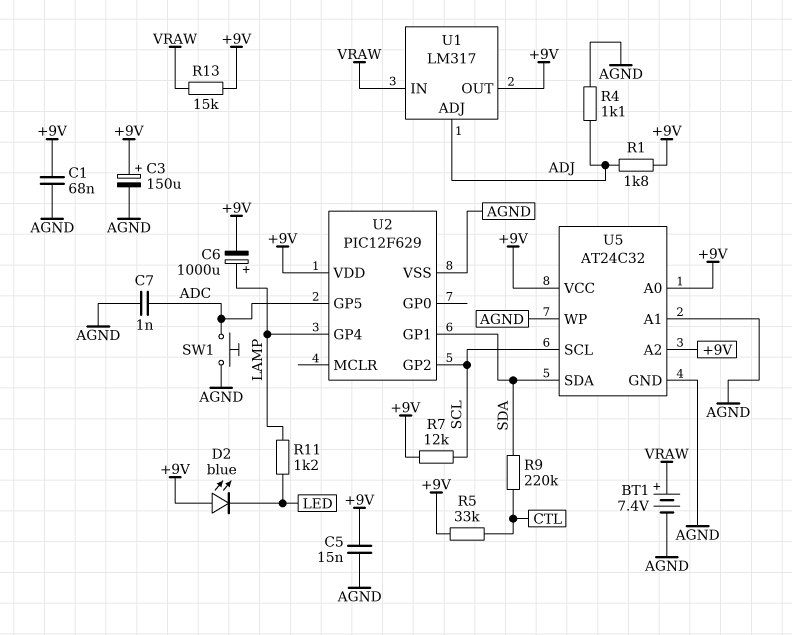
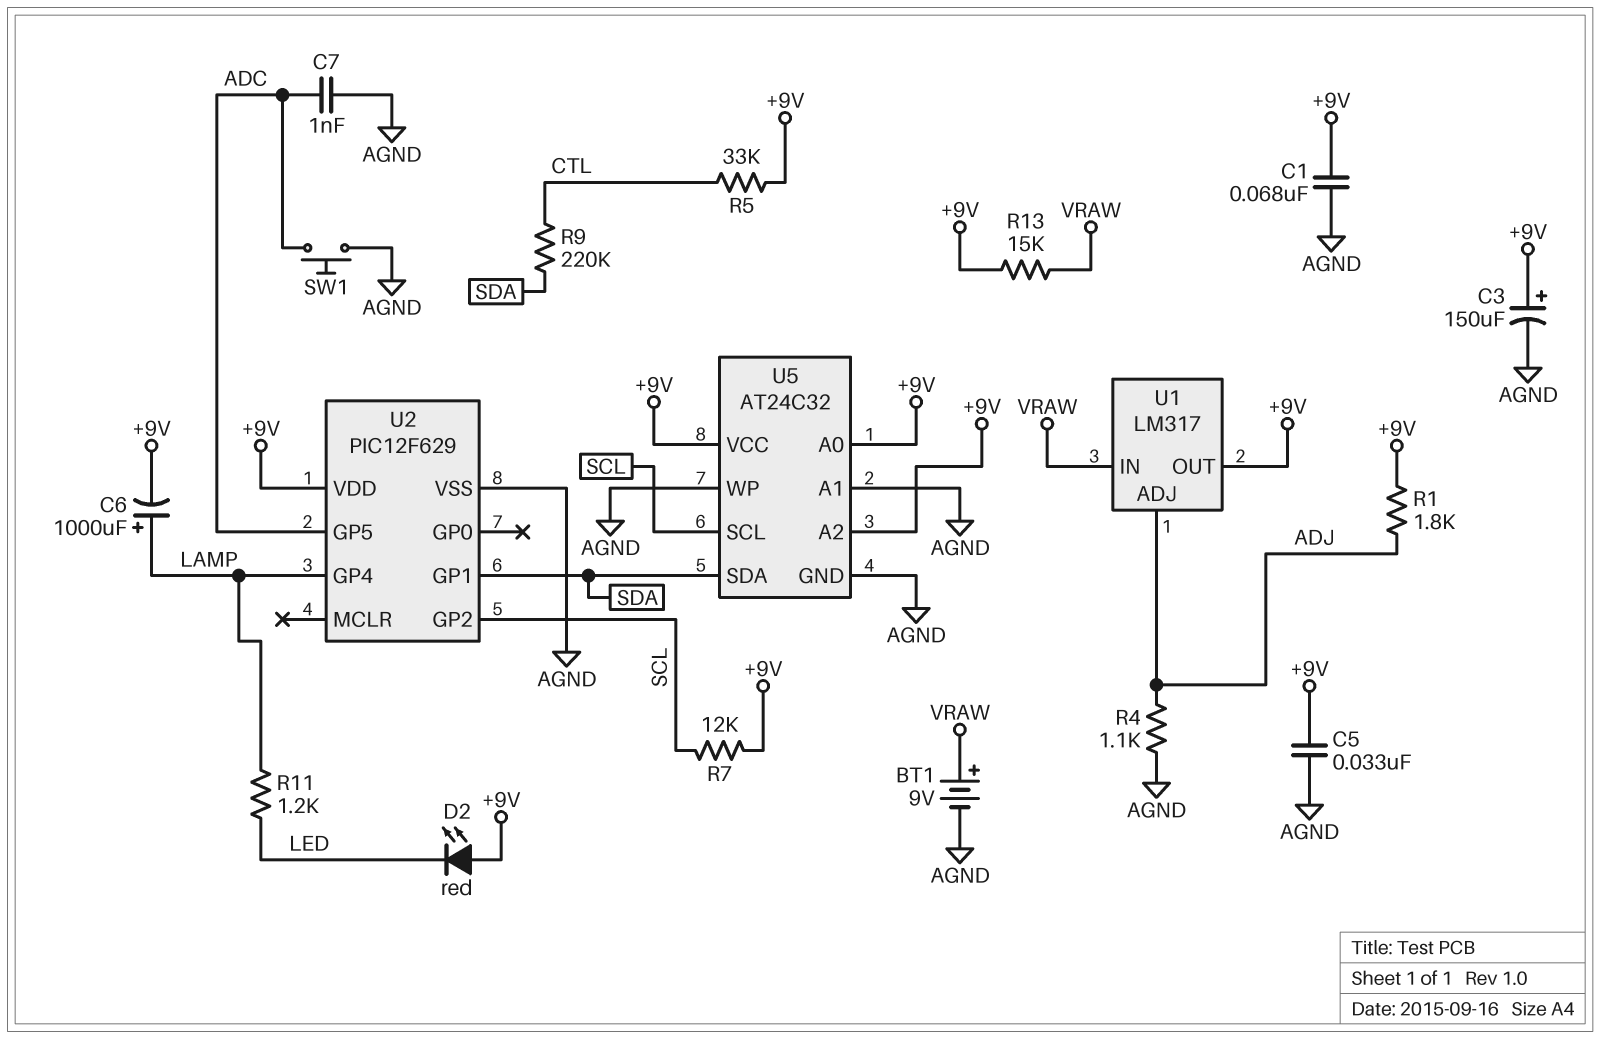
BT1: 7.4V (plus VRAW, minus AGND) -> 9V (plus VRAW, minus AGND)
C5: 15nF (+9V, AGND) -> 33nF (+9V, AGND)
D2: LED blue (A +9V, K LED) -> LED red (A +9V, K LED)

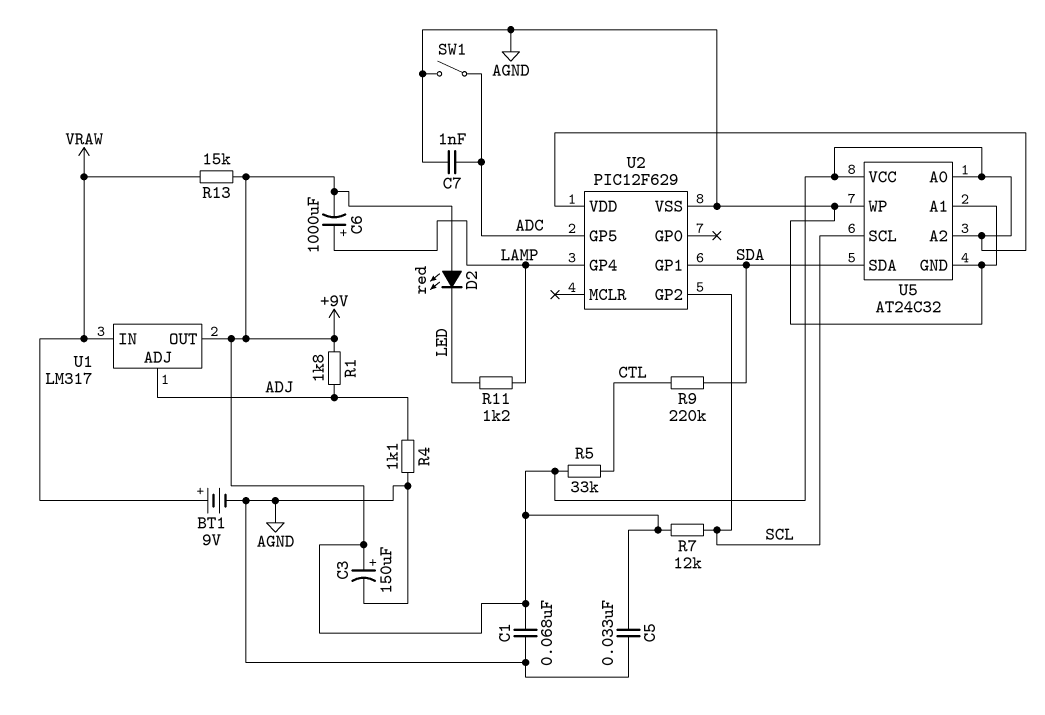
SW1: button (ADC, AGND) -> switch (ADC, AGND)

